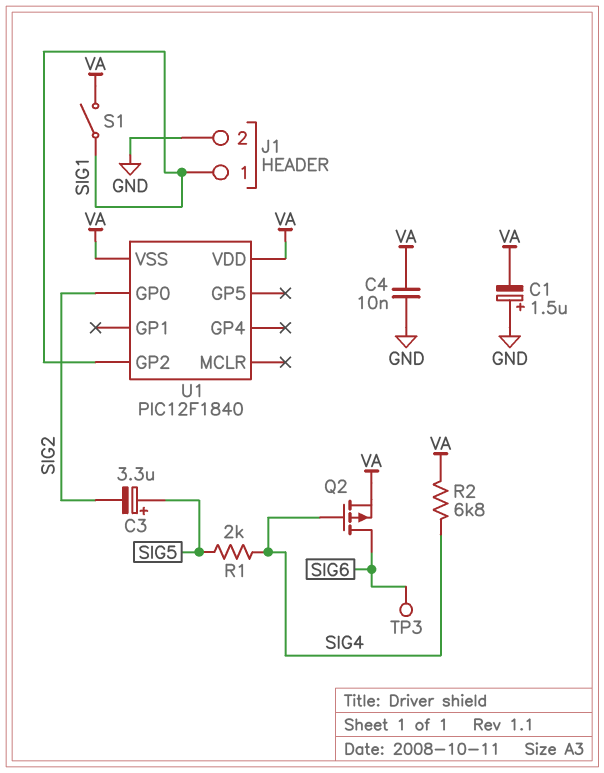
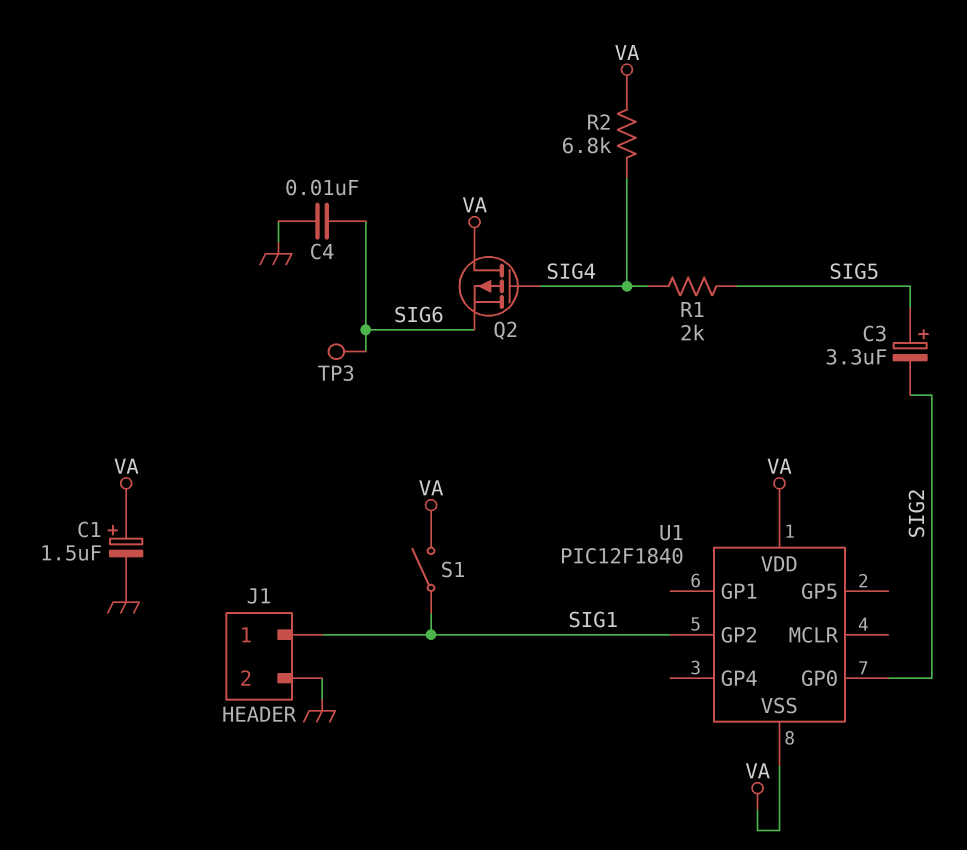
C1: 1.5uF (plus GND, minus VA) -> 1.5uF (plus VA, minus GND)
C4: 10nF (GND, VA) -> 10nF (GND, SIG6)
Q2: PMOS (G SIG4, D SIG6, S VA) -> PMOS (G SIG4, D VA, S SIG6)

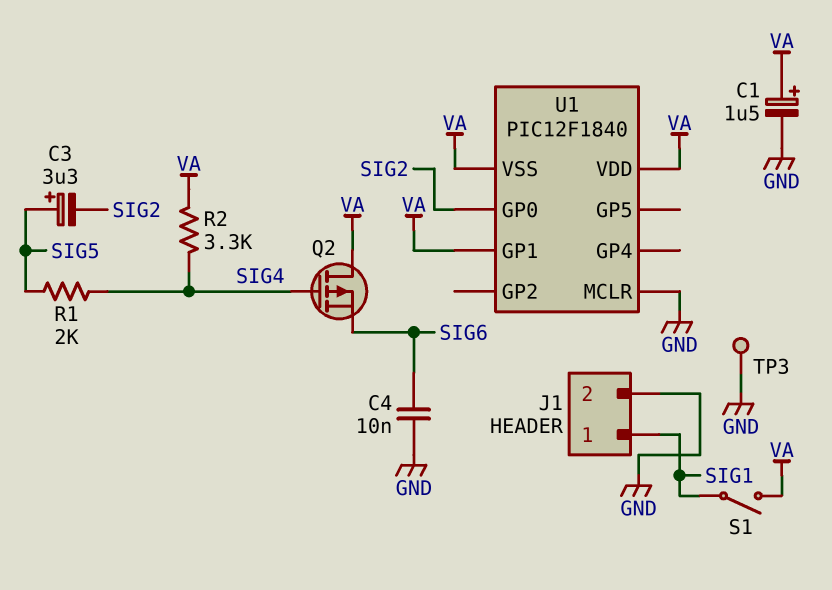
R2: 6.8k (SIG4, VA) -> 3.3k (SIG4, VA)
TP3: test point (SIG6) -> test point (GND)
U1 pin GP1: none -> VA
U1 pin GP2: SIG1 -> none
U1 pin MCLR: none -> GND

